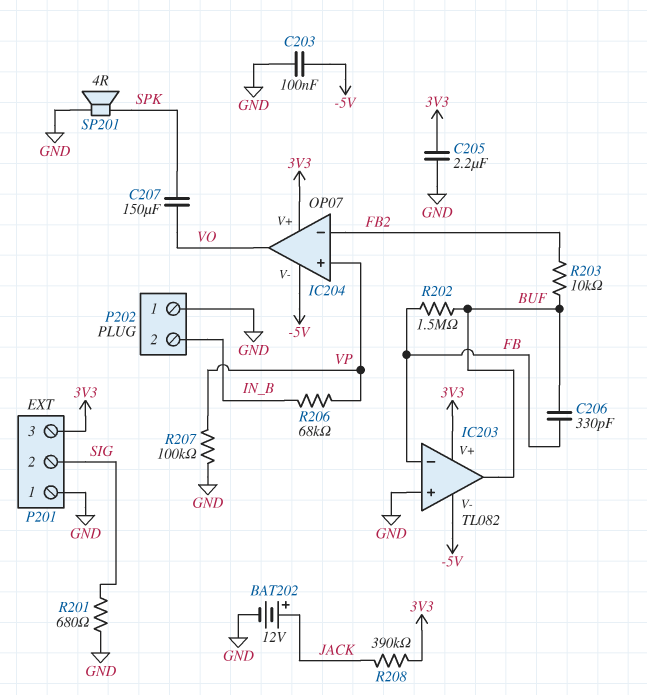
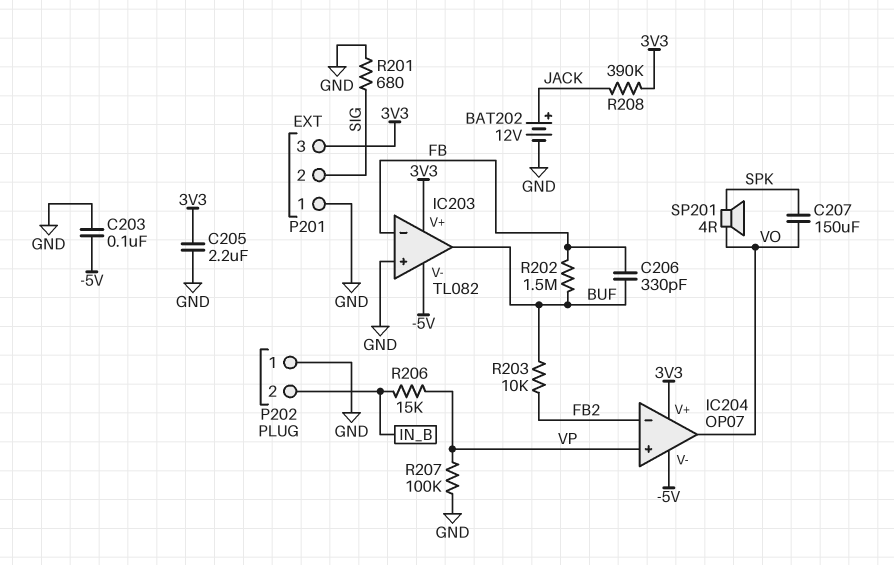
R206: 68k (IN_B, VP) -> 15k (IN_B, VP)
SP201: speaker 4R (GND, SPK) -> speaker 4R (SPK, VO)

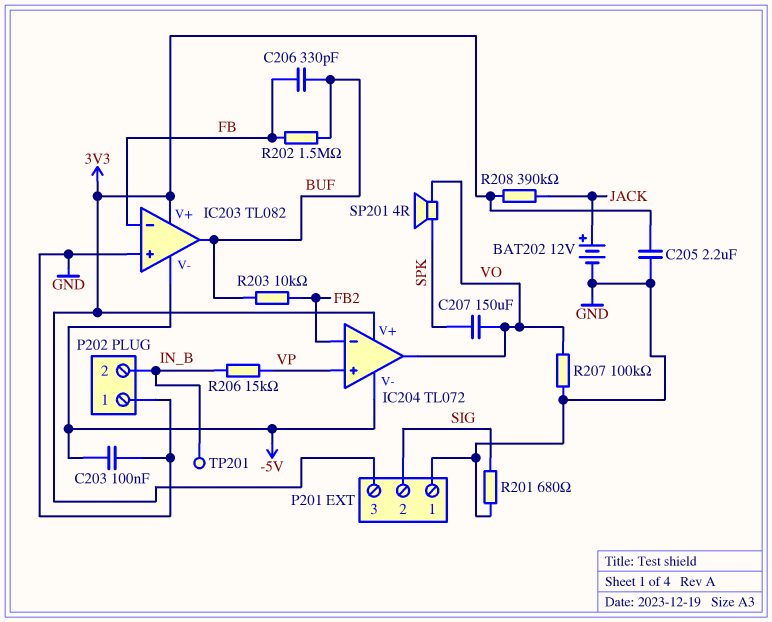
IC204: OP07 -> TL072
R207: 100k (GND, VP) -> 100k (GND, VO)
TP201: none -> test point (IN_B)

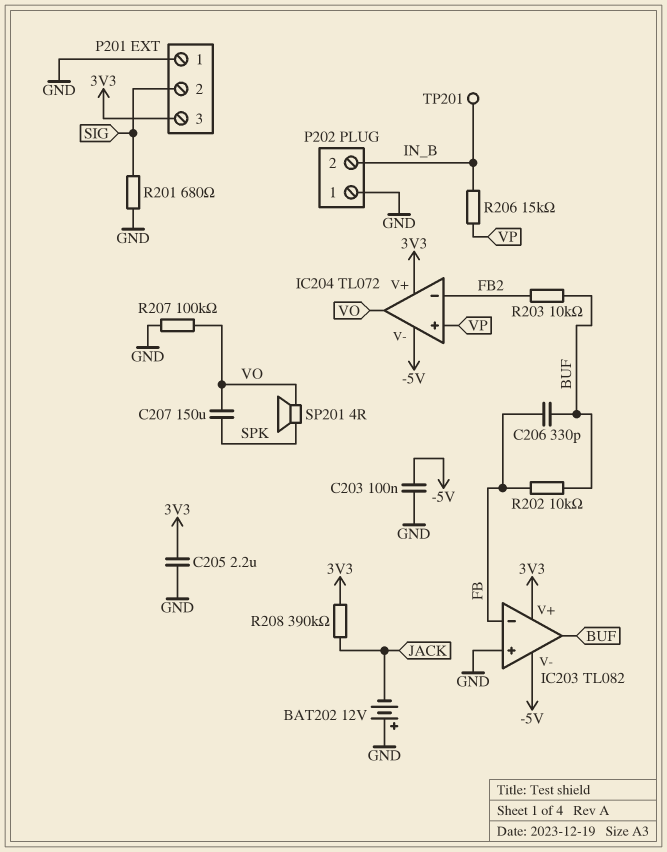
BAT202: 12V (plus JACK, minus GND) -> 12V (plus GND, minus JACK)
R202: 1.5M (BUF, FB) -> 10k (BUF, FB)

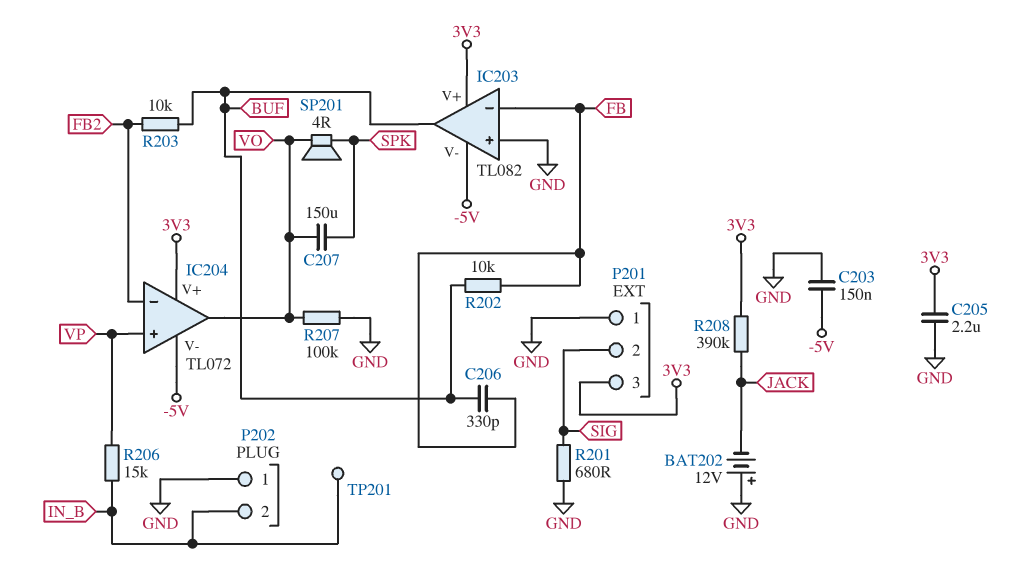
C203: 100nF (-5V, GND) -> 150nF (-5V, GND)

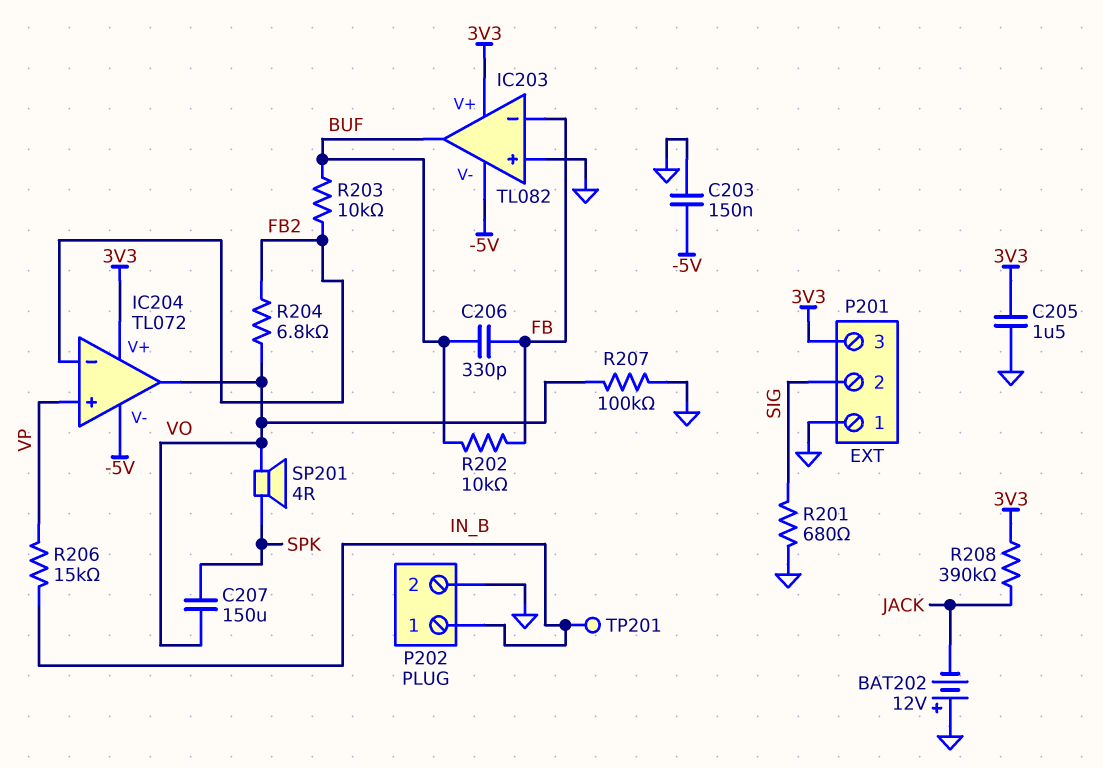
C205: 2.2uF (3V3, GND) -> 1.5uF (3V3, GND)
P202 pin 1: GND -> IN_B
P202 pin 2: IN_B -> GND
R204: none -> 6.8k (FB2, VO)

